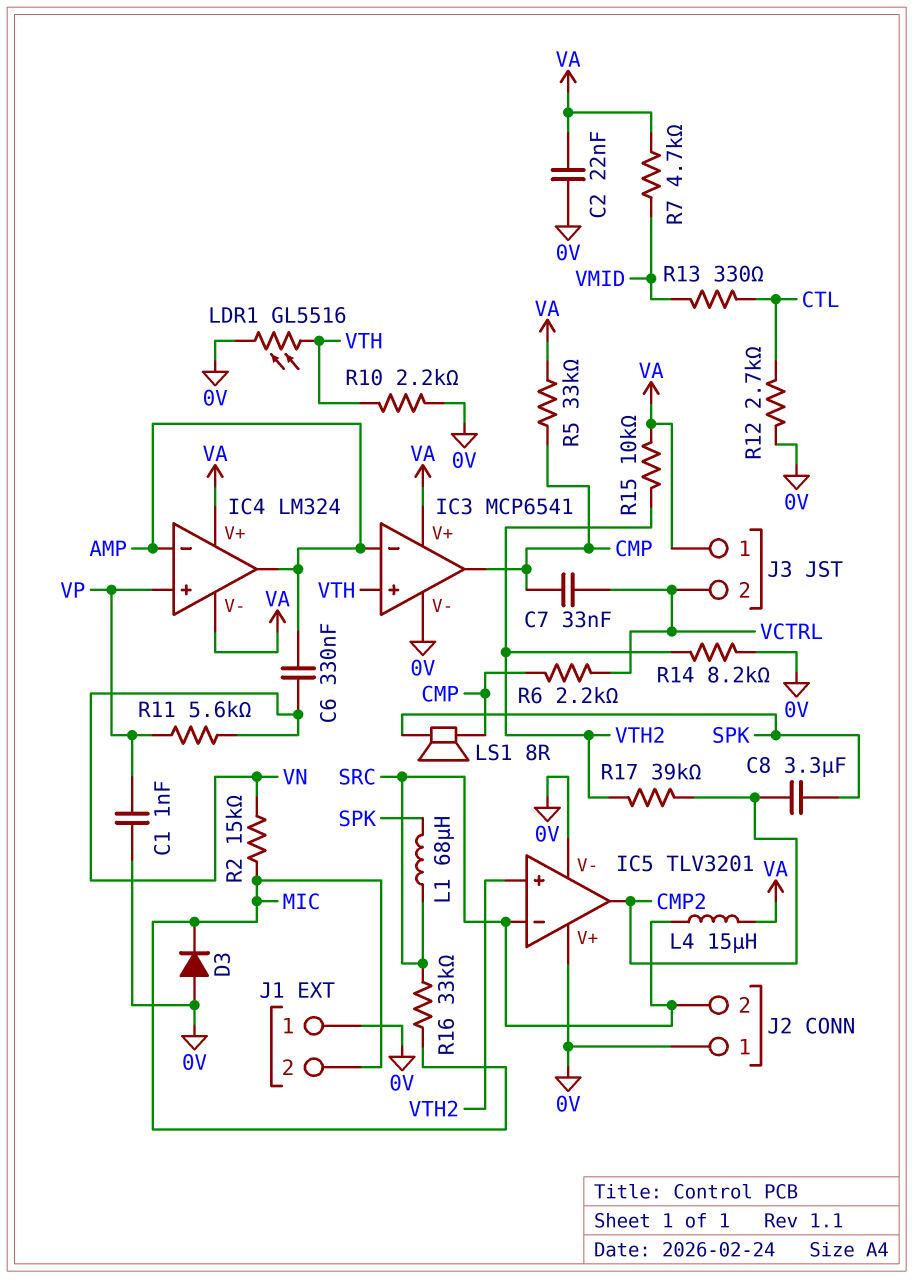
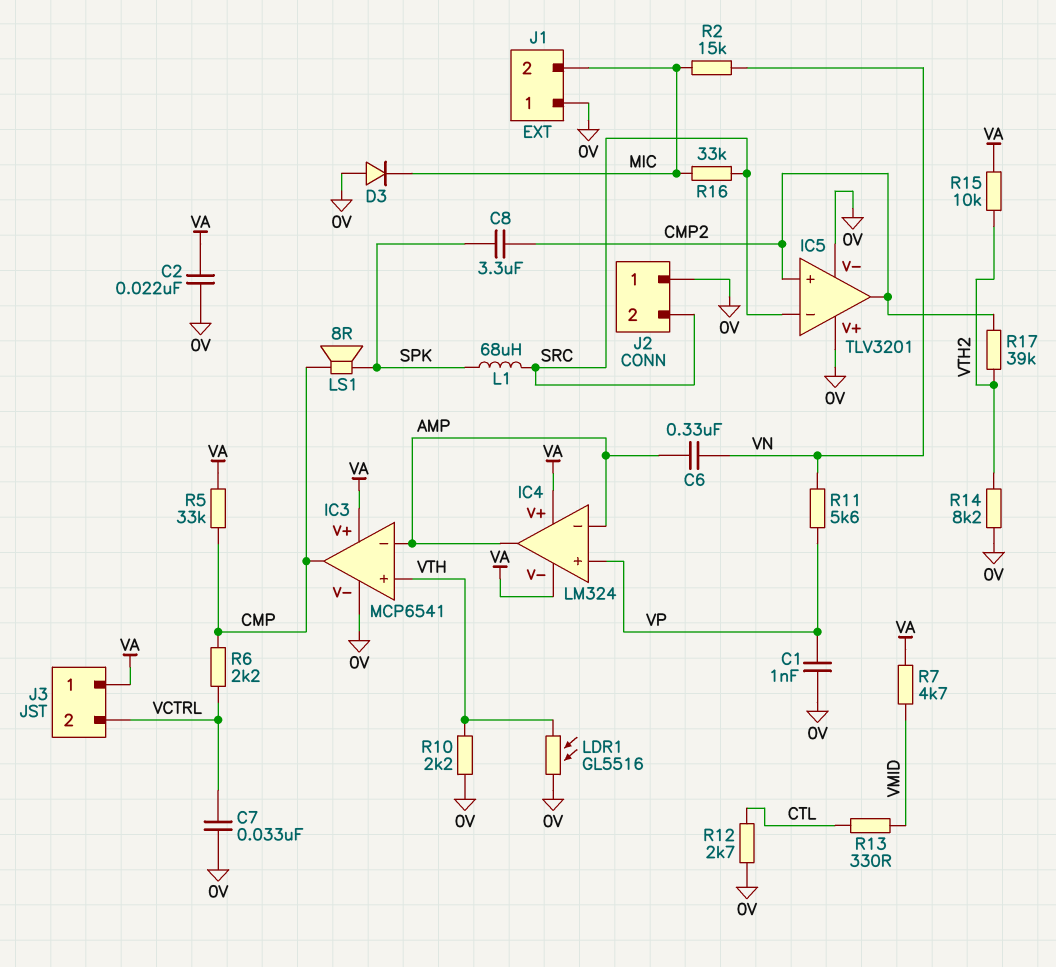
C7: 33nF (CMP, VCTRL) -> 33nF (0V, VCTRL)
IC5 pin in+: VTH2 -> CMP2
L4: 15uH (SRC, VA) -> none

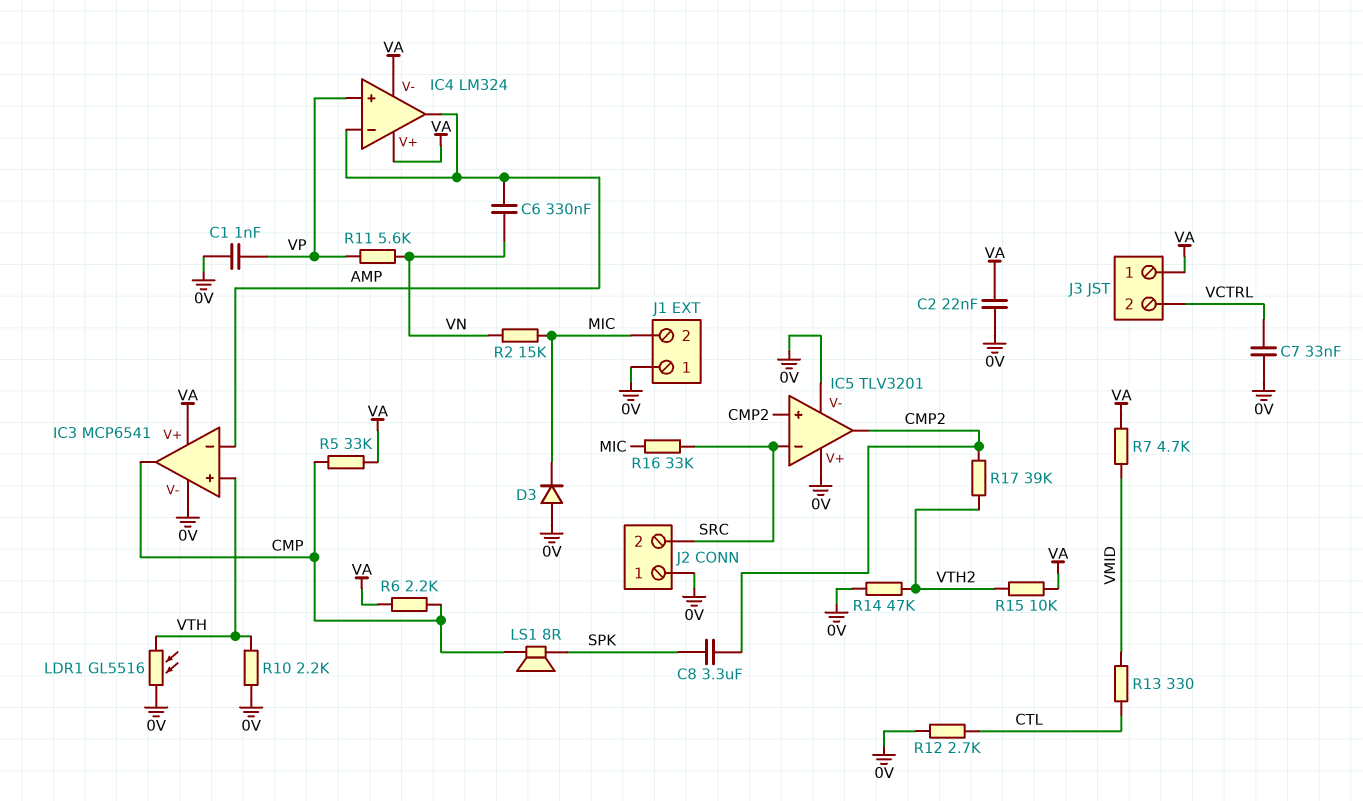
L1: 68uH (SPK, SRC) -> none
R6: 2.2k (CMP, VCTRL) -> 2.2k (CMP, VA)
R14: 8.2k (0V, VTH2) -> 47k (0V, VTH2)

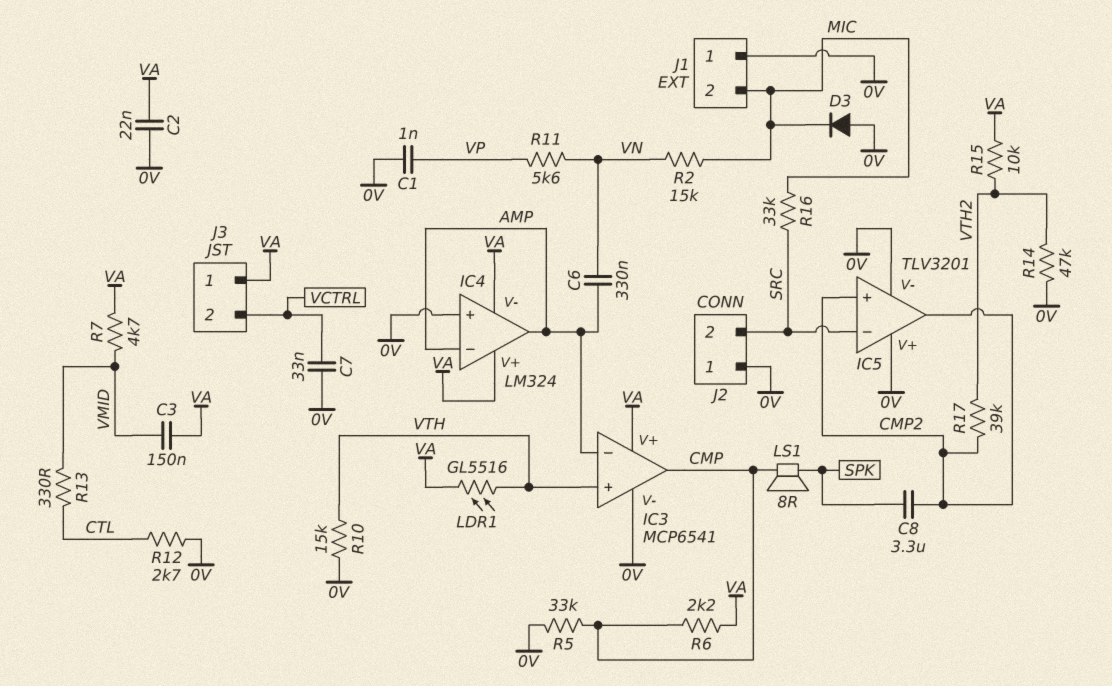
C3: none -> 150nF (VA, VMID)
IC4 pin in+: VP -> 0V
LDR1: GL5516 (0V, VTH) -> GL5516 (VA, VTH)
R5: 33k (CMP, VA) -> 33k (0V, CMP)
R10: 2.2k (0V, VTH) -> 15k (0V, VTH)

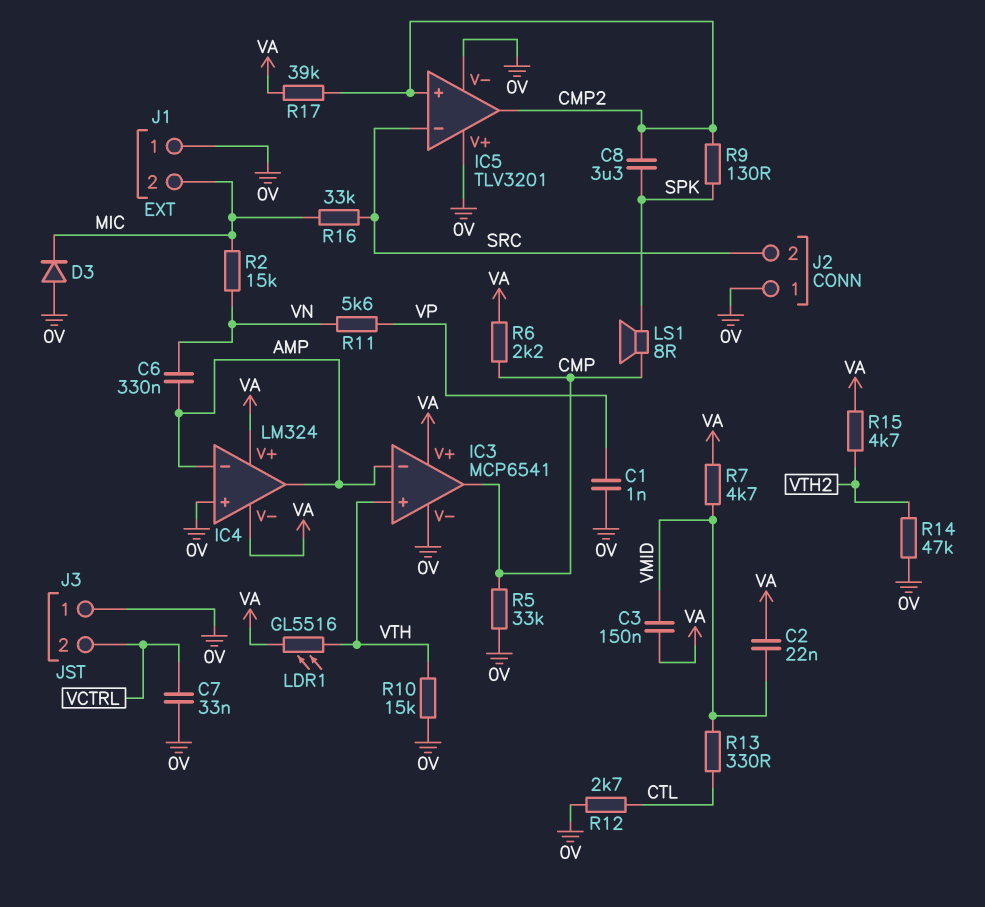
C2: 22nF (0V, VA) -> 22nF (VA, VMID)
J3 pin 1: VA -> 0V
R9: none -> 130 (CMP2, SPK)
R15: 10k (VA, VTH2) -> 4.7k (VA, VTH2)
R17: 39k (CMP2, VTH2) -> 39k (CMP2, VA)

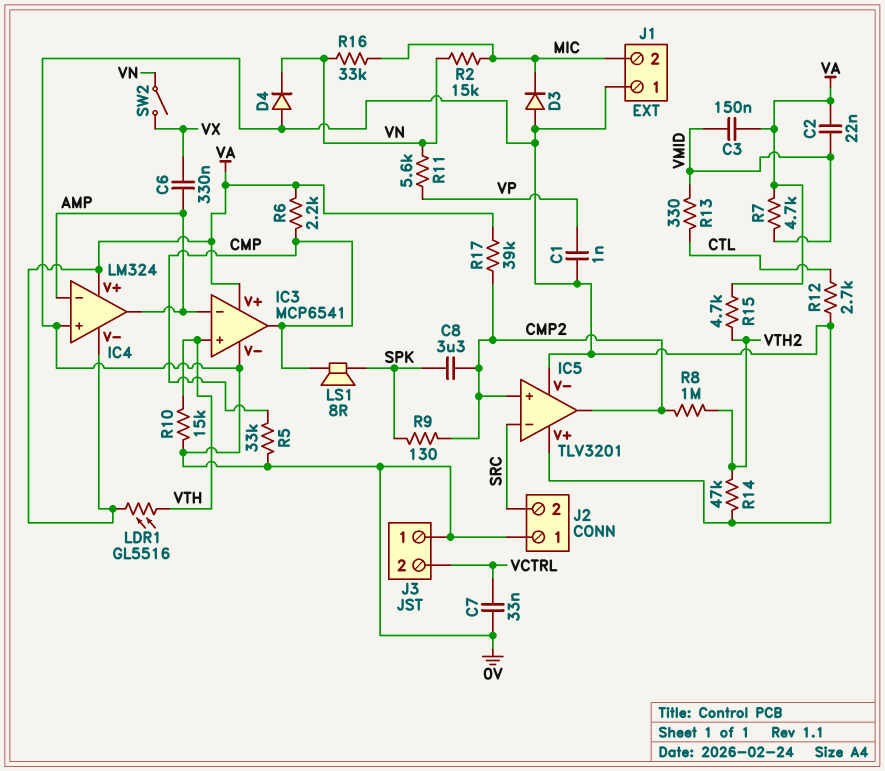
C6: 330nF (AMP, VN) -> 330nF (AMP, VX)
D4: none -> diode (A 0V, K VN)
R8: none -> 1M (CMP2, VTH2)
R16: 33k (MIC, SRC) -> 33k (MIC, VN)
SW2: none -> switch (VN, VX)

